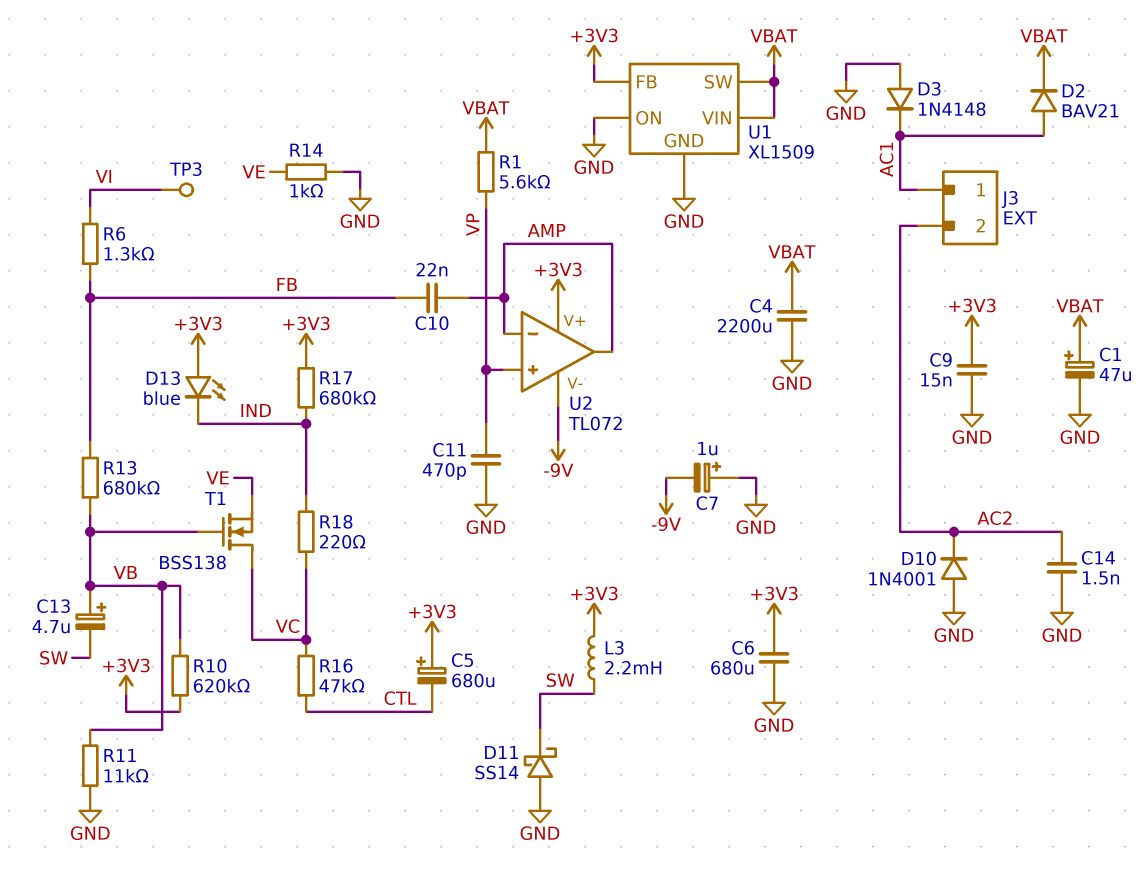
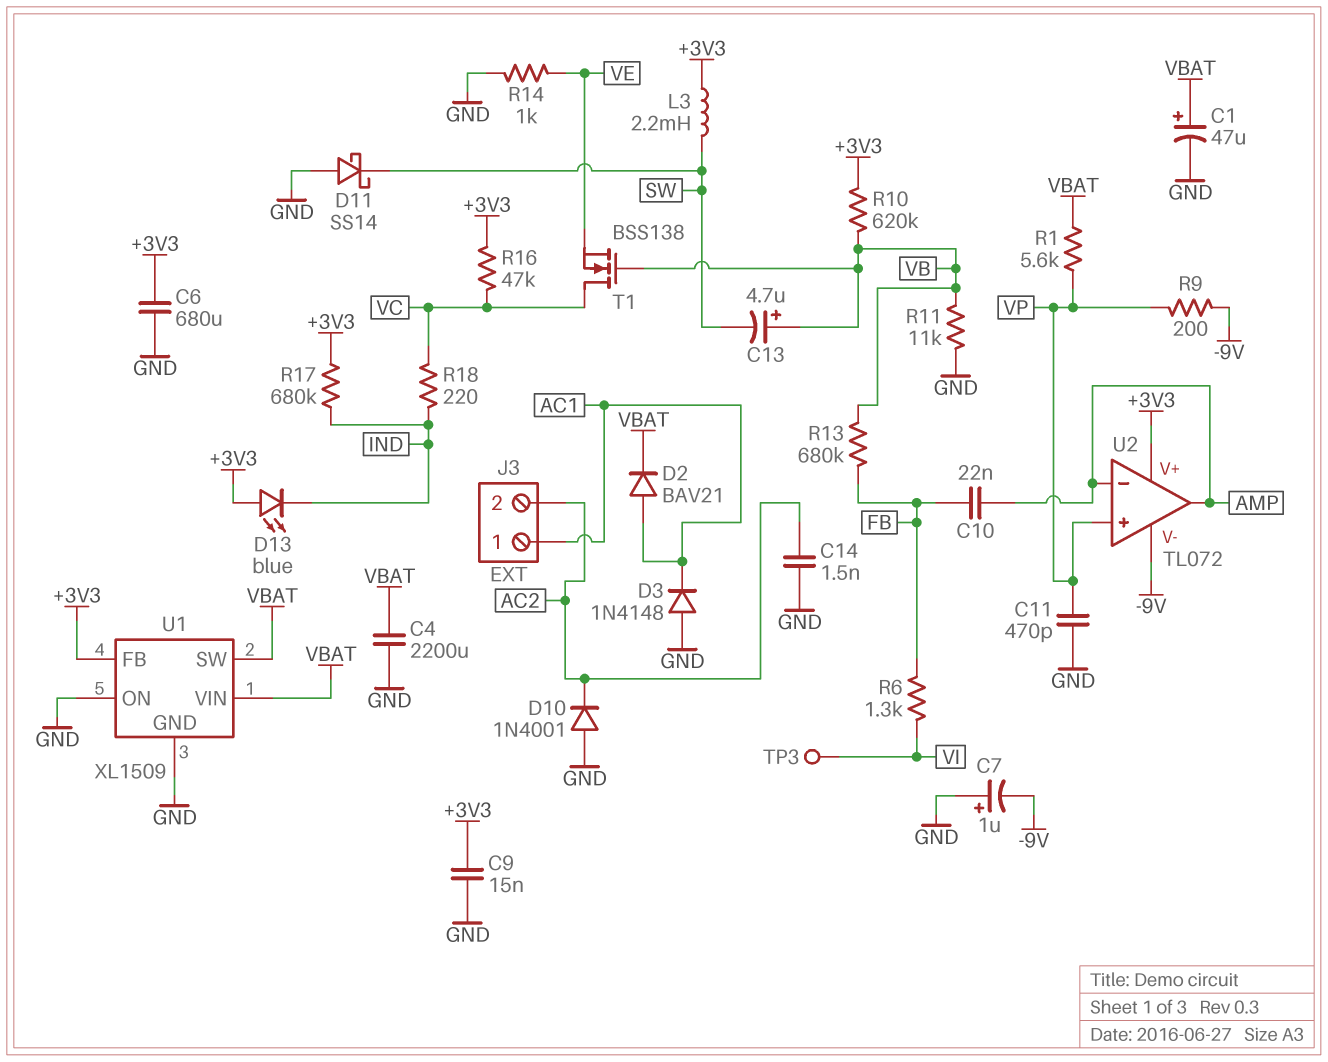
C5: 680uF (plus +3V3, minus CTL) -> none
R9: none -> 200 (-9V, VP)
R16: 47k (CTL, VC) -> 47k (+3V3, VC)

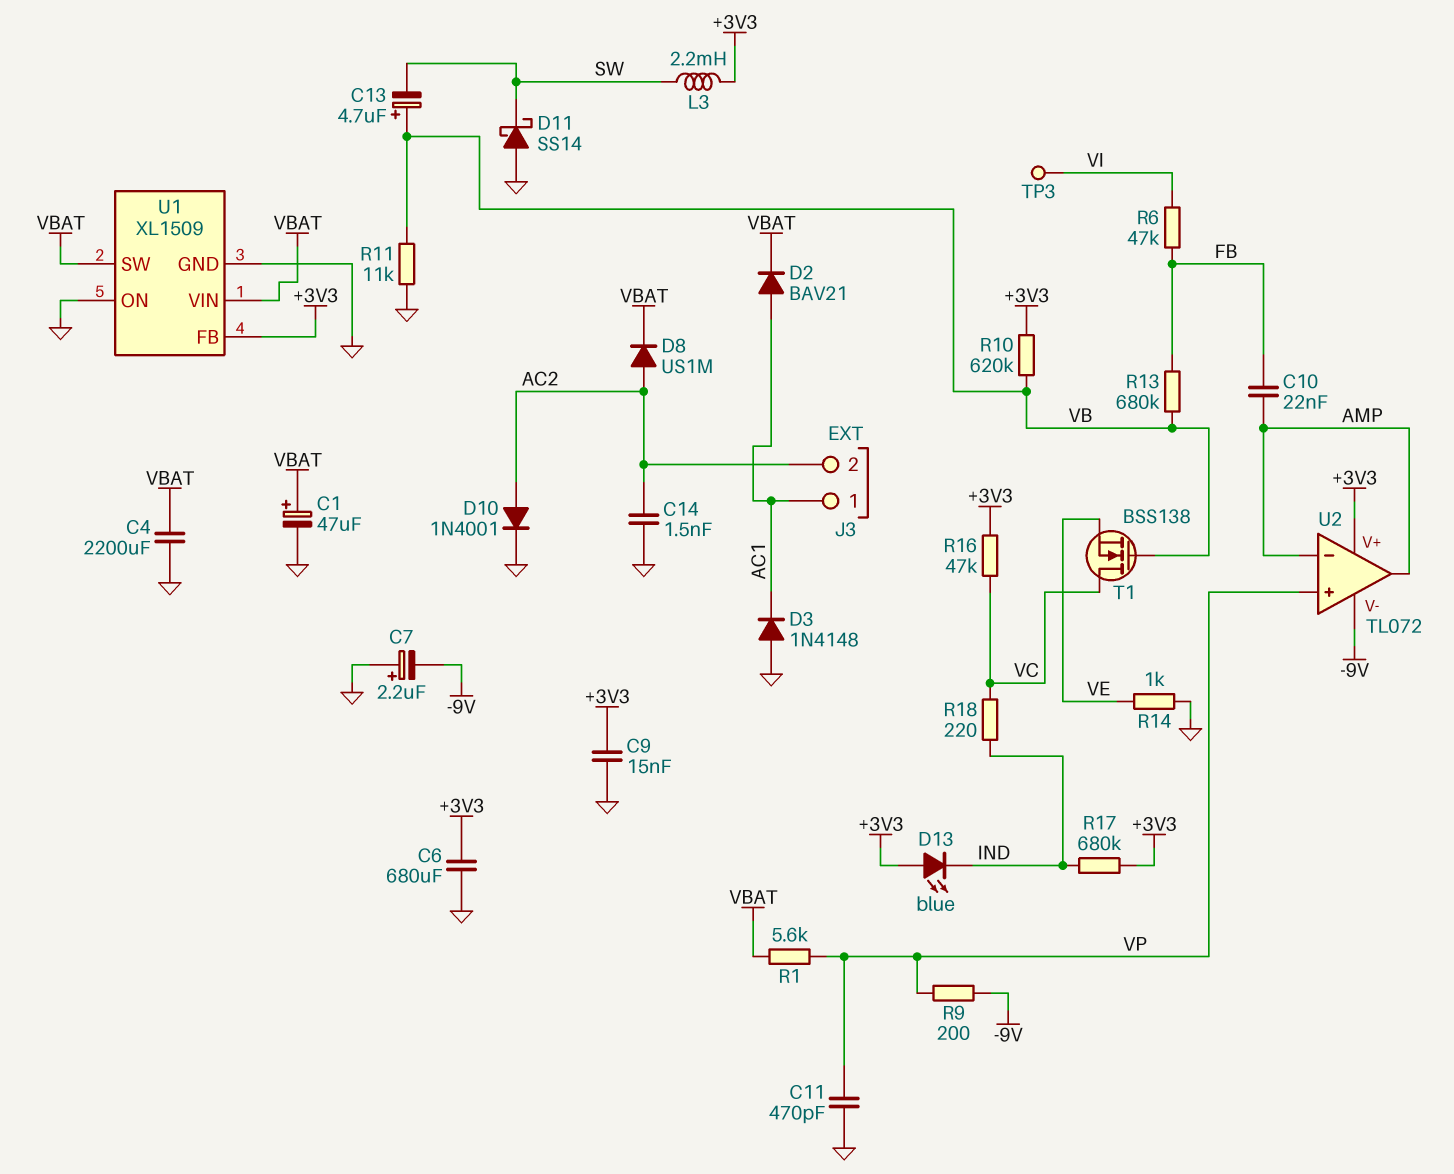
C7: 1uF (plus GND, minus -9V) -> 2.2uF (plus GND, minus -9V)
D8: none -> diode US1M (A AC2, K VBAT)
D10: diode 1N4001 (A GND, K AC2) -> diode 1N4001 (A AC2, K GND)
R6: 1.3k (FB, VI) -> 47k (FB, VI)

